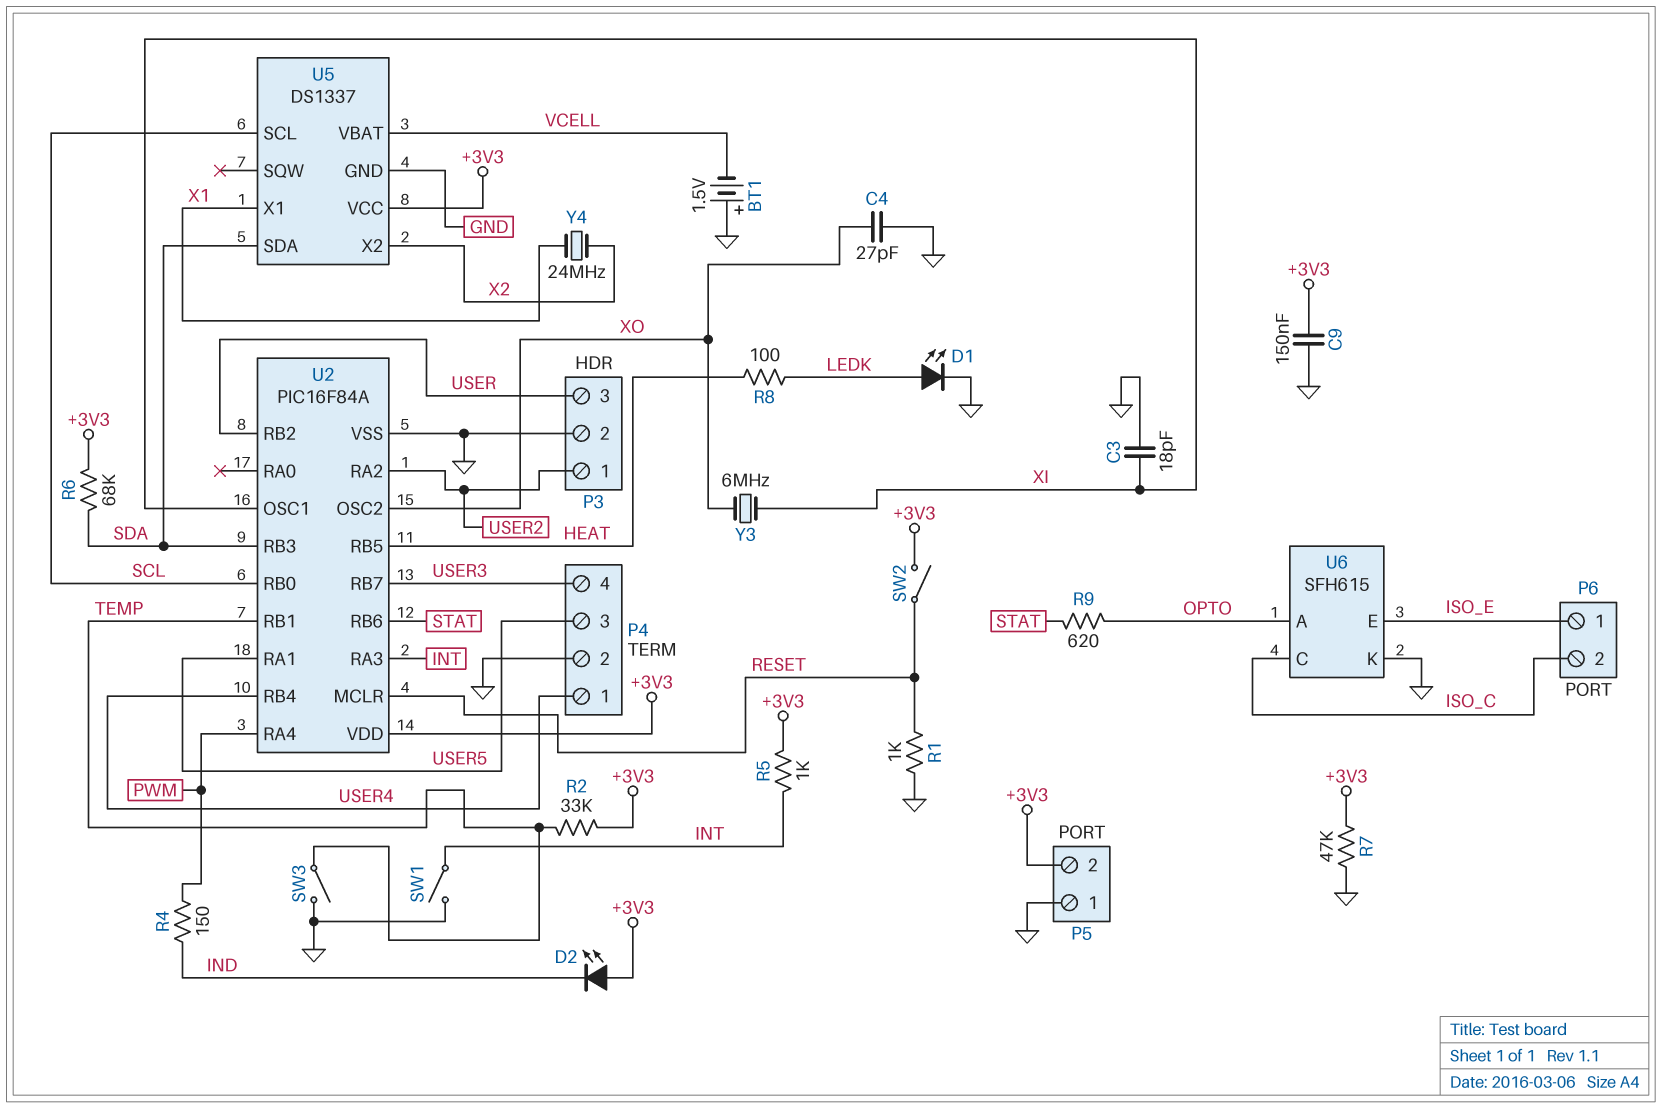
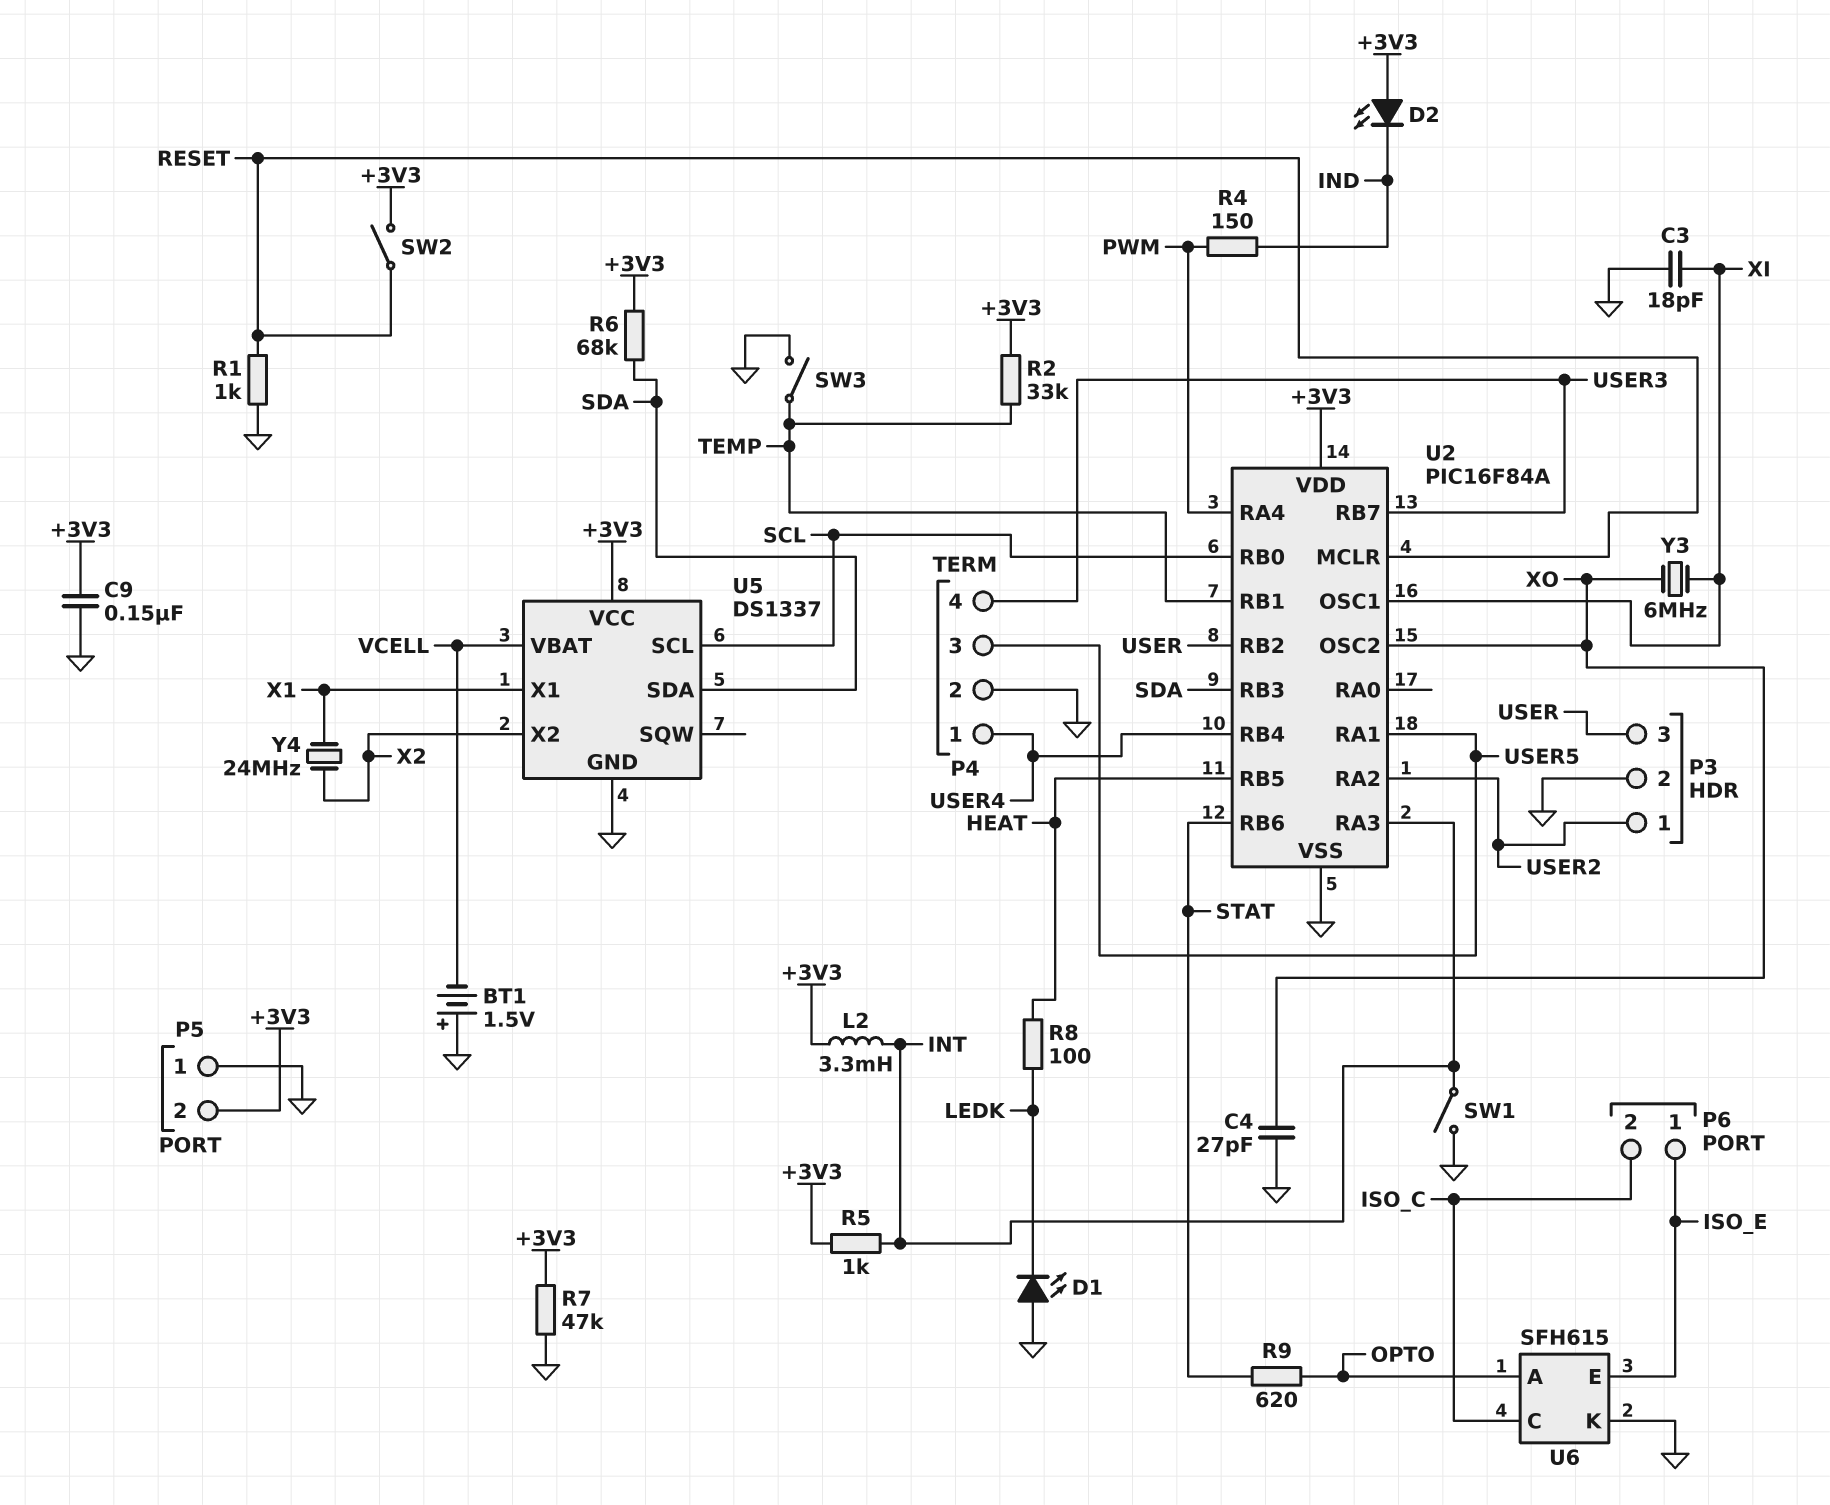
D1: LED (A LEDK, K GND) -> LED (A GND, K LEDK)
L2: none -> 3.3mH (+3V3, INT)

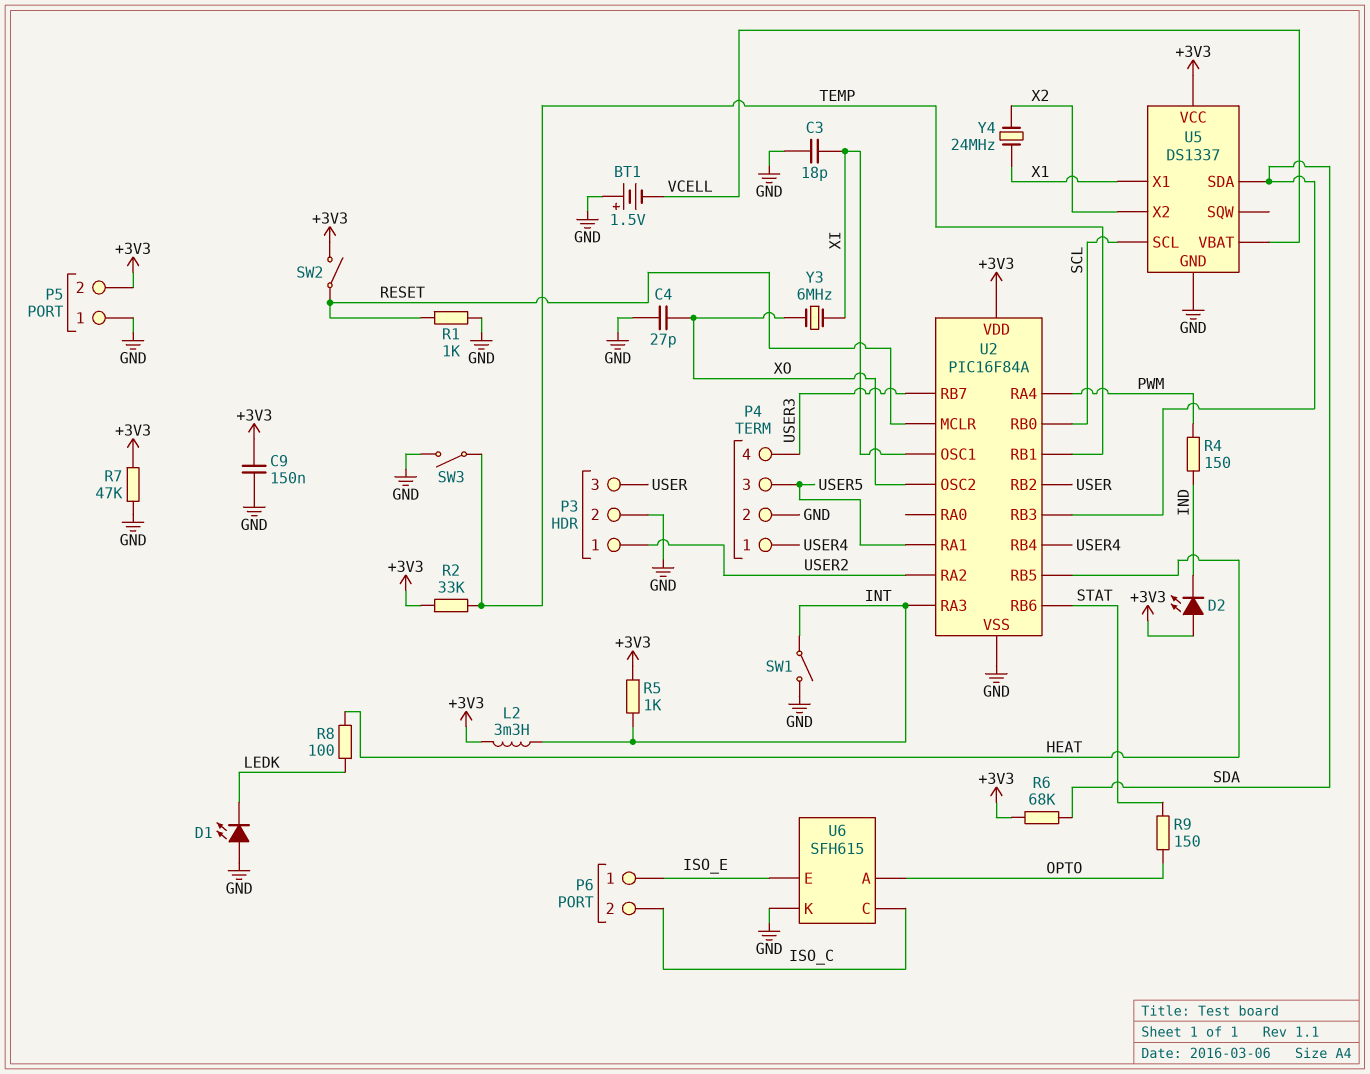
R9: 620 (OPTO, STAT) -> 150 (OPTO, STAT)

